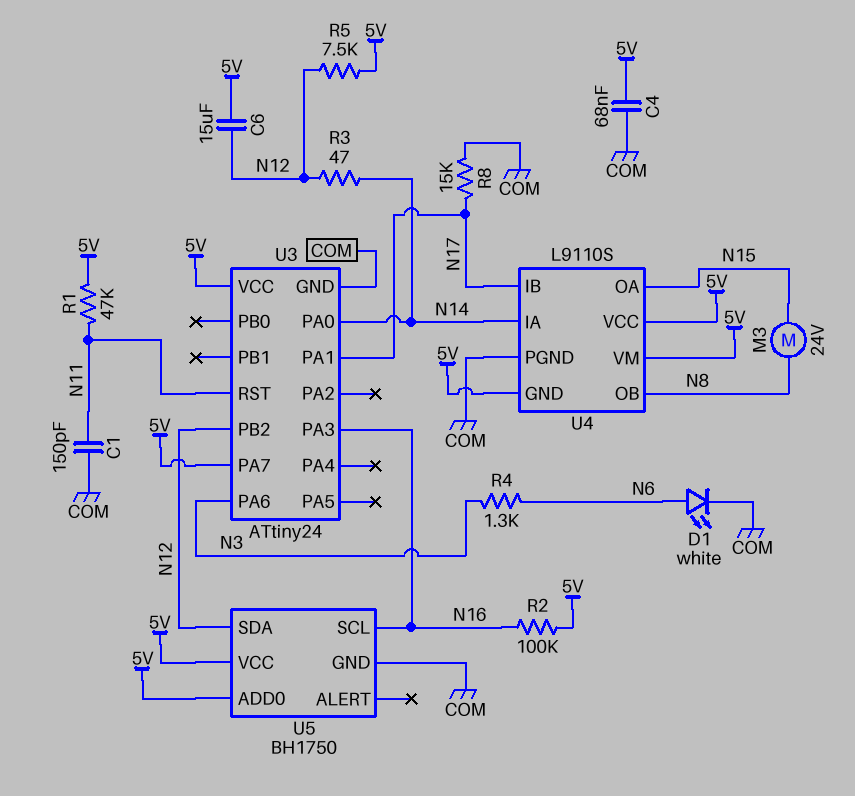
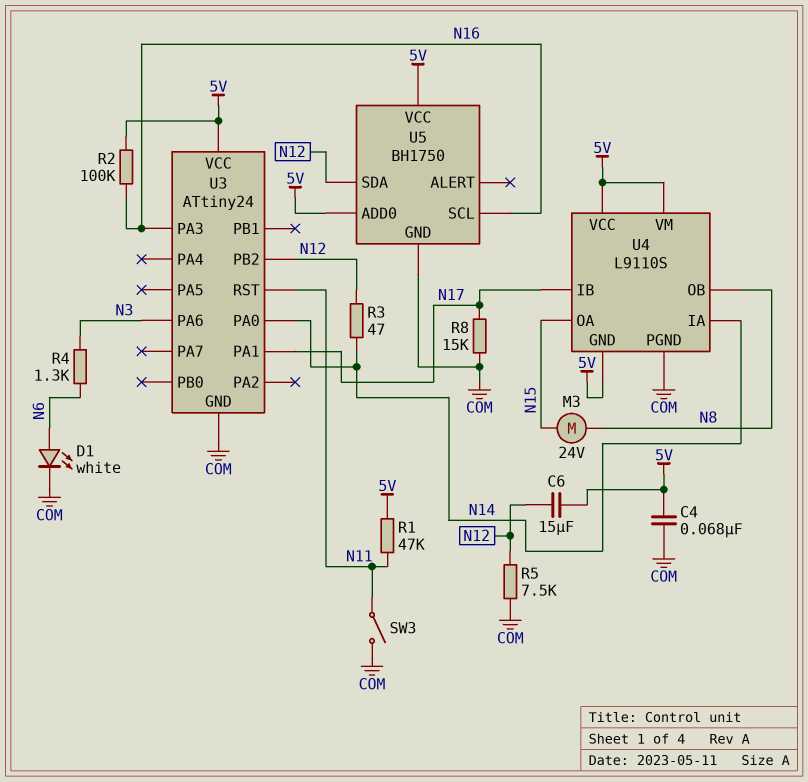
C1: 150pF (COM, N11) -> none
R5: 7.5k (5V, N12) -> 7.5k (COM, N12)
SW3: none -> switch (COM, N11)
U3 pin PA7: 5V -> none

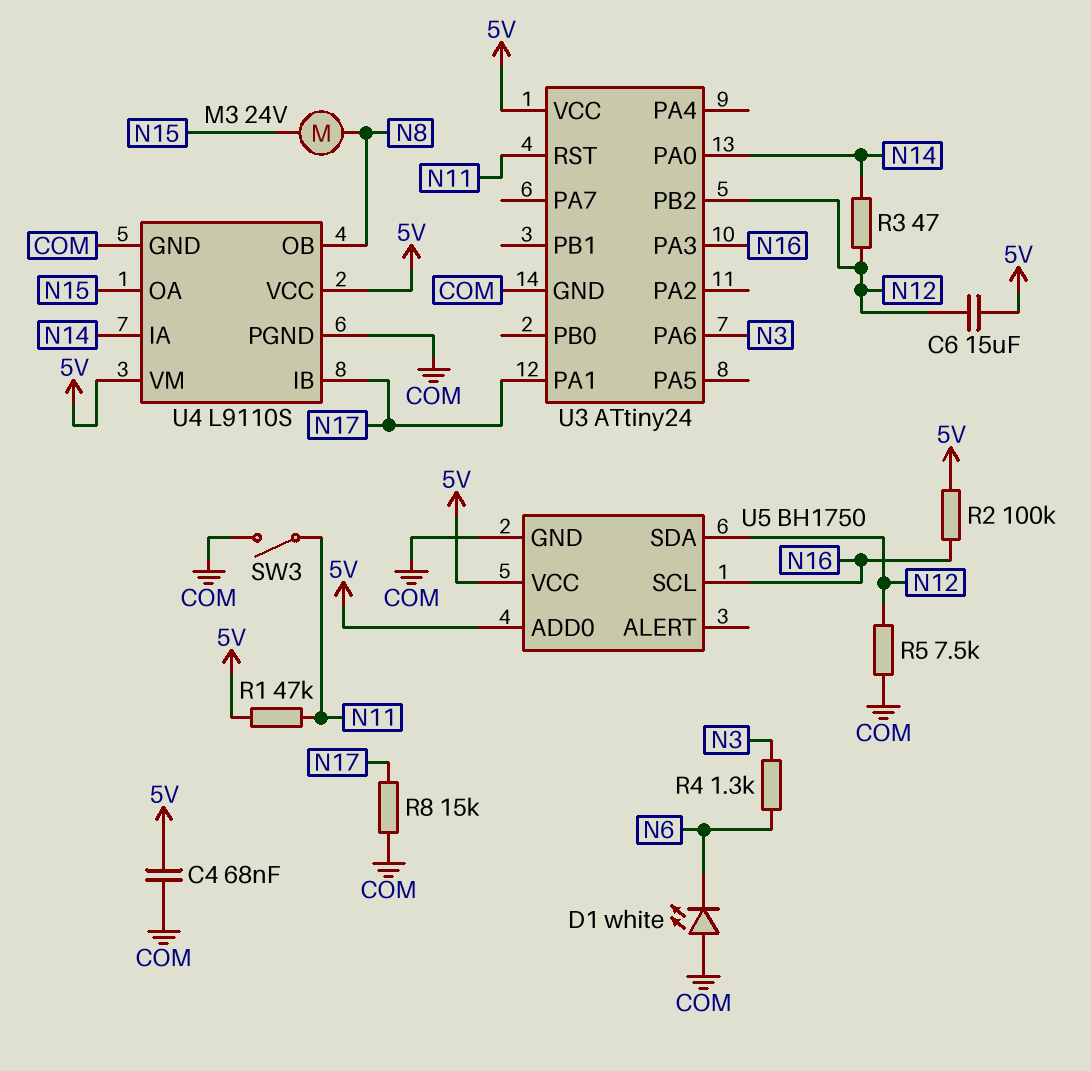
D1: LED white (A N6, K COM) -> LED white (A COM, K N6)
U4 pin GND: 5V -> COM

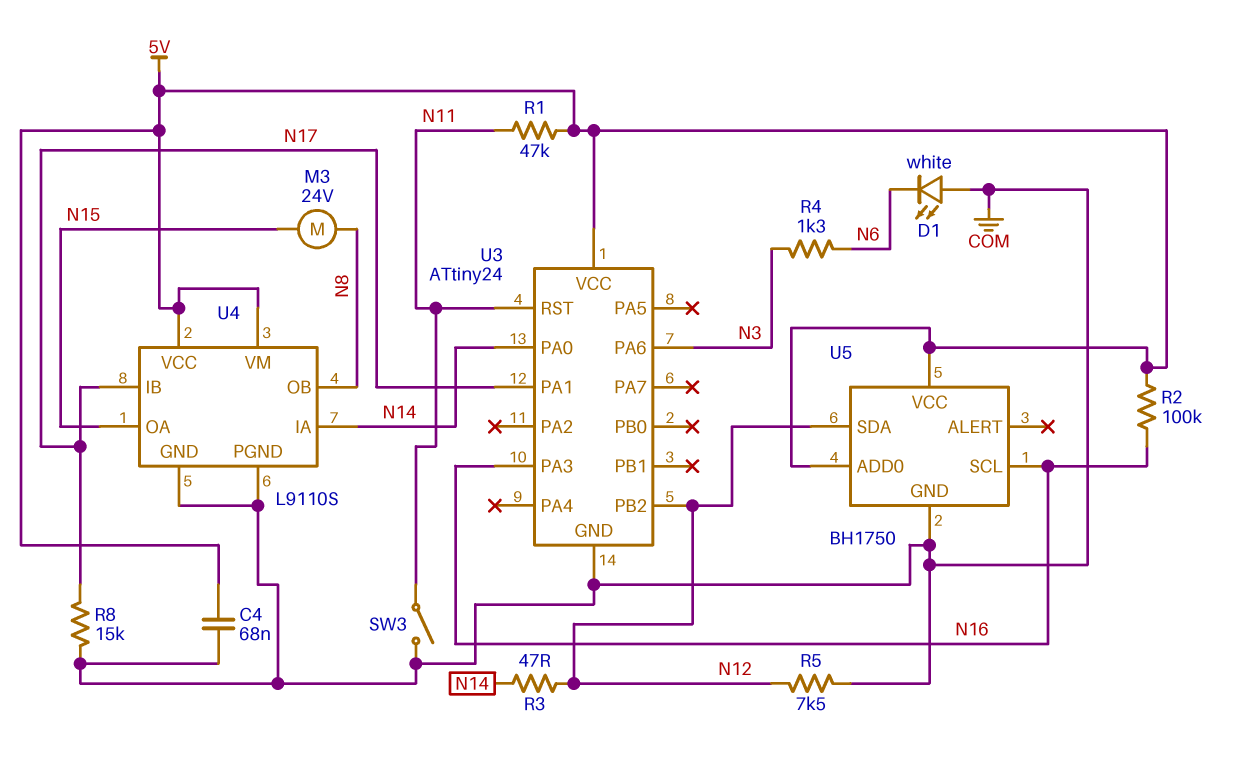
C6: 15uF (5V, N12) -> none

